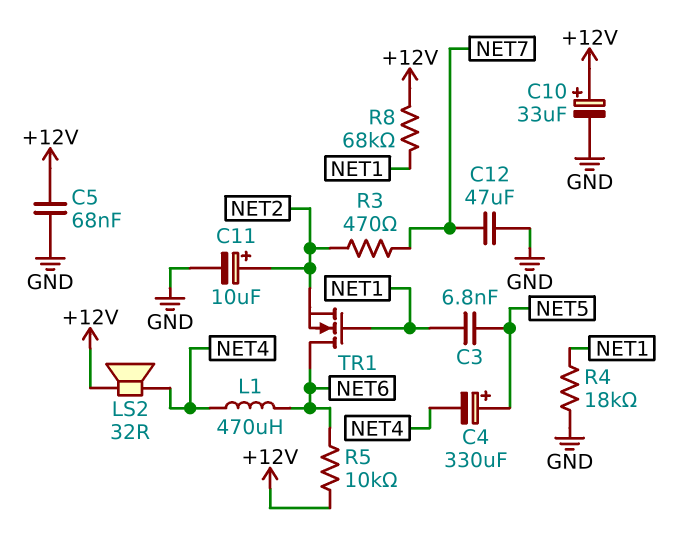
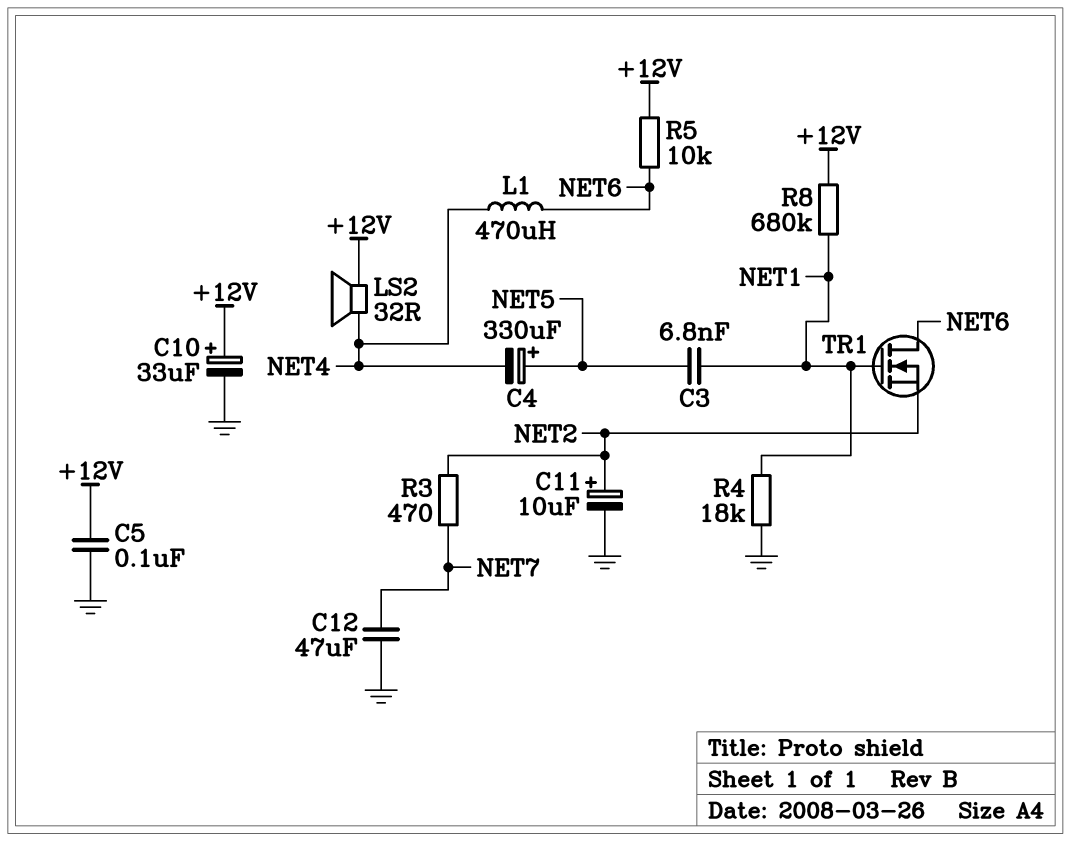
C5: 68nF (+12V, GND) -> 100nF (+12V, GND)
R8: 68k (+12V, NET1) -> 680k (+12V, NET1)

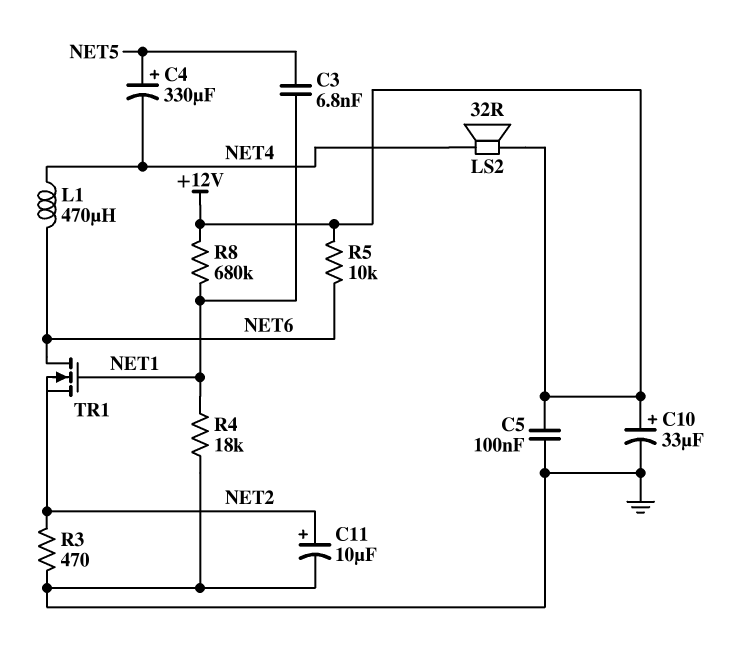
C12: 47uF (GND, NET7) -> none
R3: 470 (NET2, NET7) -> 470 (GND, NET2)

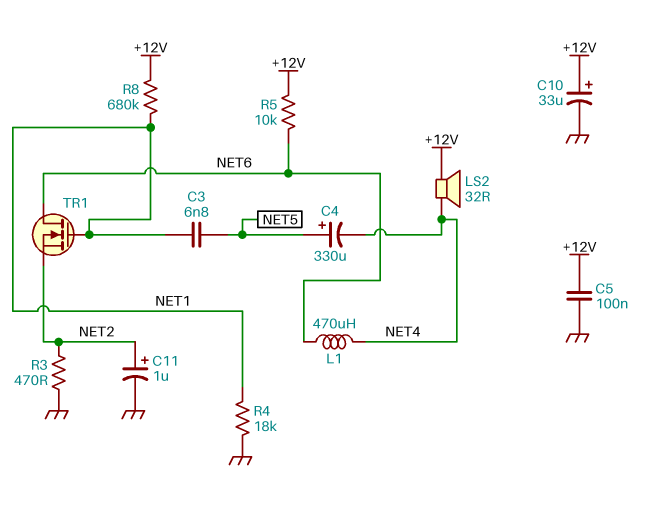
C11: 10uF (plus NET2, minus GND) -> 1uF (plus NET2, minus GND)

